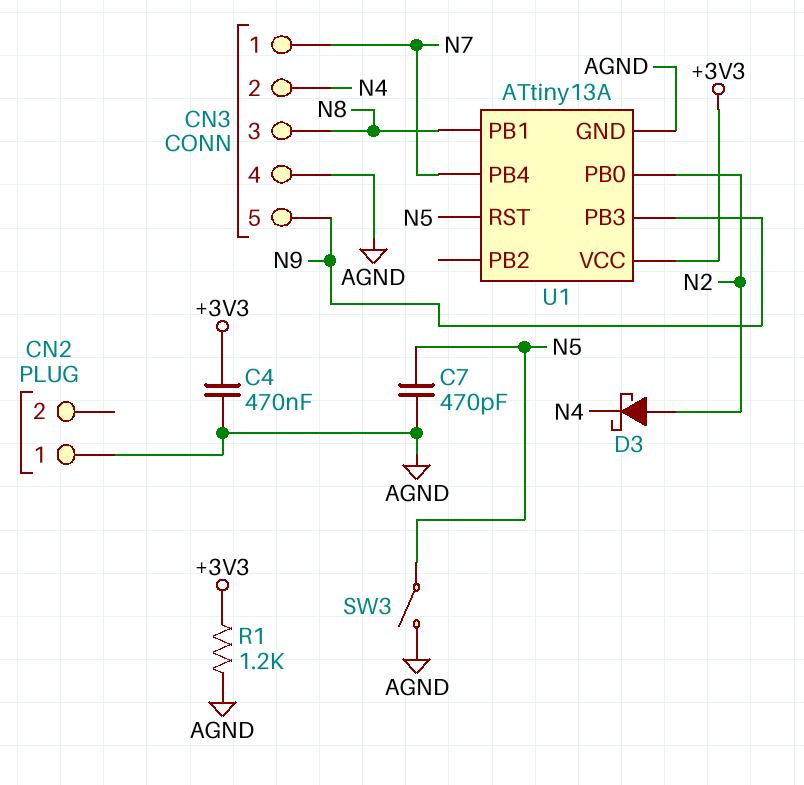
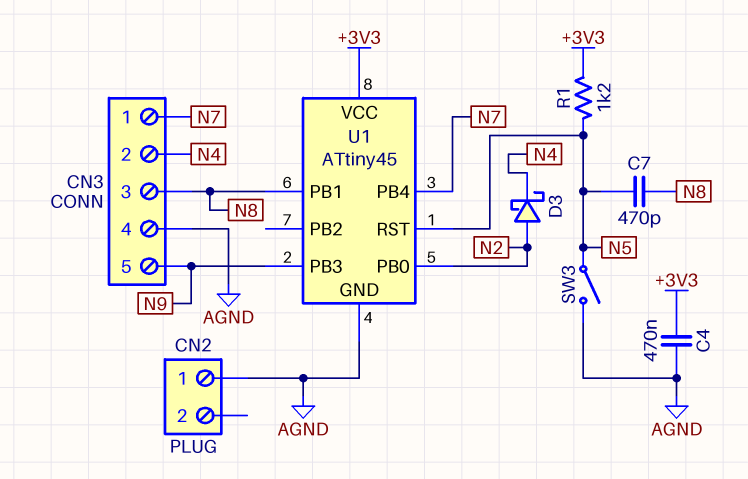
C7: 470pF (AGND, N5) -> 470pF (N5, N8)
R1: 1.2k (+3V3, AGND) -> 1.2k (+3V3, N5)
U1: ATtiny13A -> ATtiny45

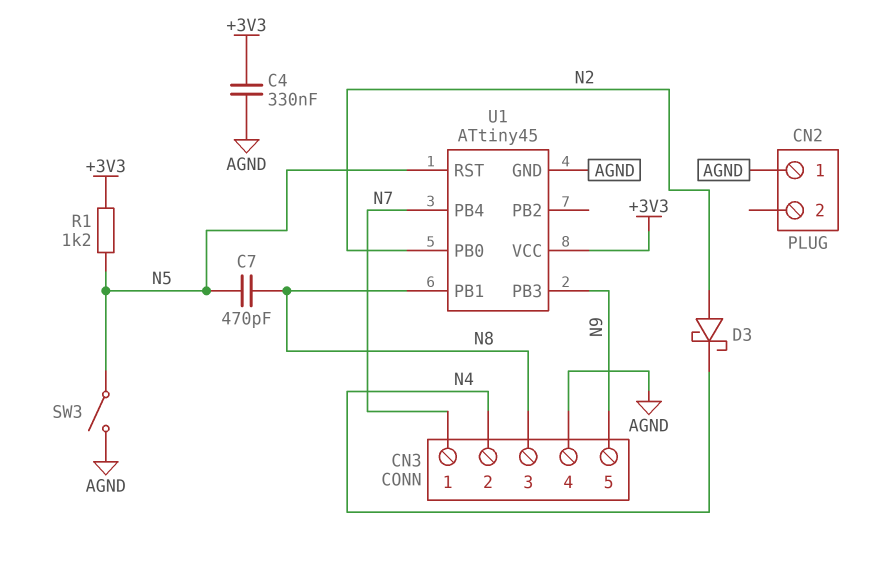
C4: 470nF (+3V3, AGND) -> 330nF (+3V3, AGND)

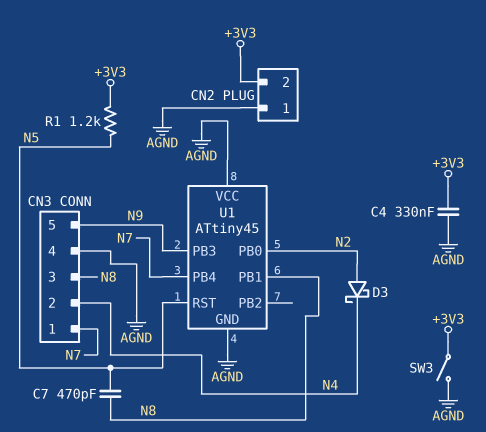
CN2 pin 2: none -> +3V3
SW3: switch (AGND, N5) -> switch (+3V3, AGND)
U1 pin VCC: +3V3 -> AGND

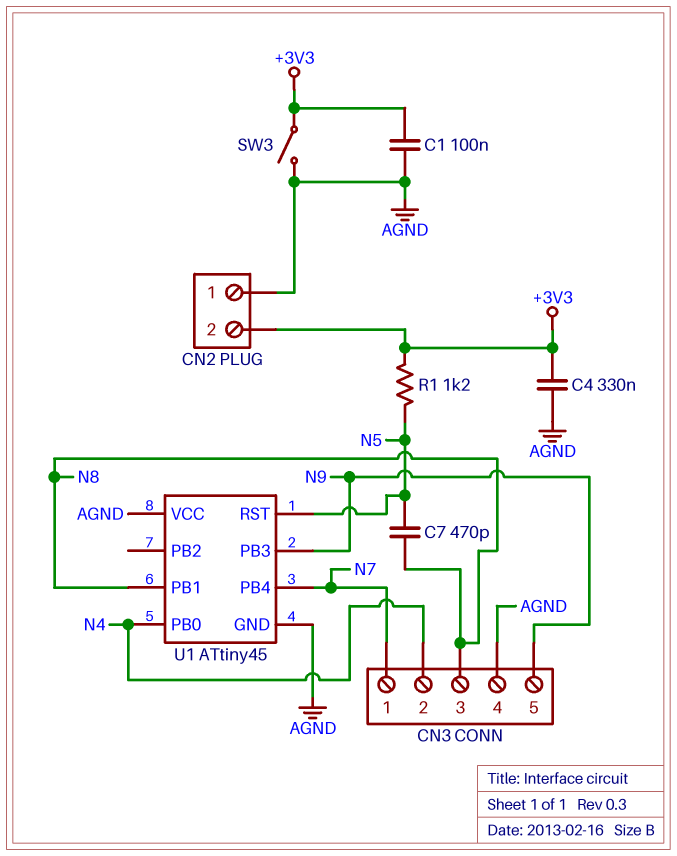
C1: none -> 100nF (+3V3, AGND)
D3: schottky (A N2, K N4) -> none
U1 pin PB0: N2 -> N4

